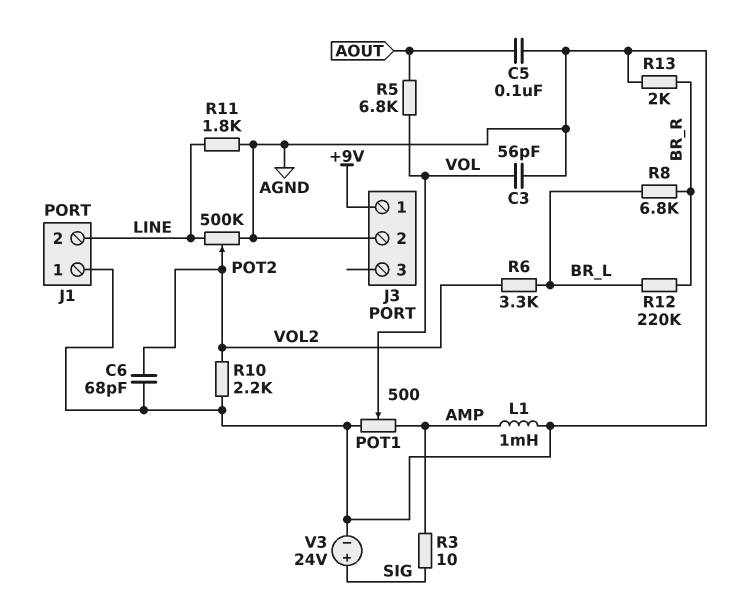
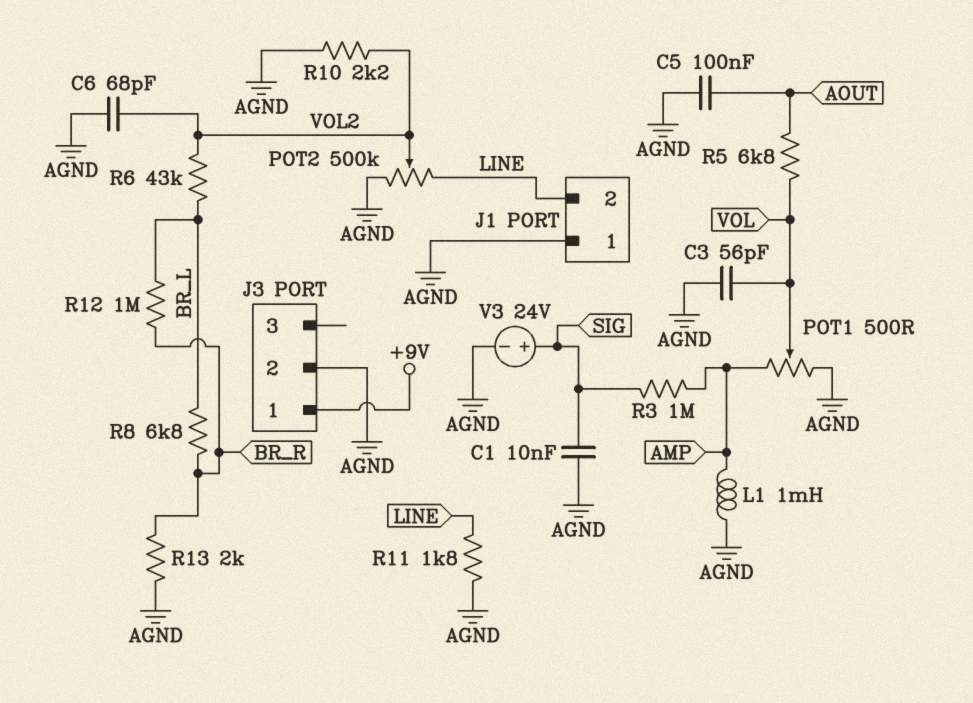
C1: none -> 10nF (AGND, SIG)
R3: 10 (AMP, SIG) -> 1M (AMP, SIG)
R6: 3.3k (BR_L, VOL2) -> 43k (BR_L, VOL2)
R12: 220k (BR_L, BR_R) -> 1M (BR_L, BR_R)

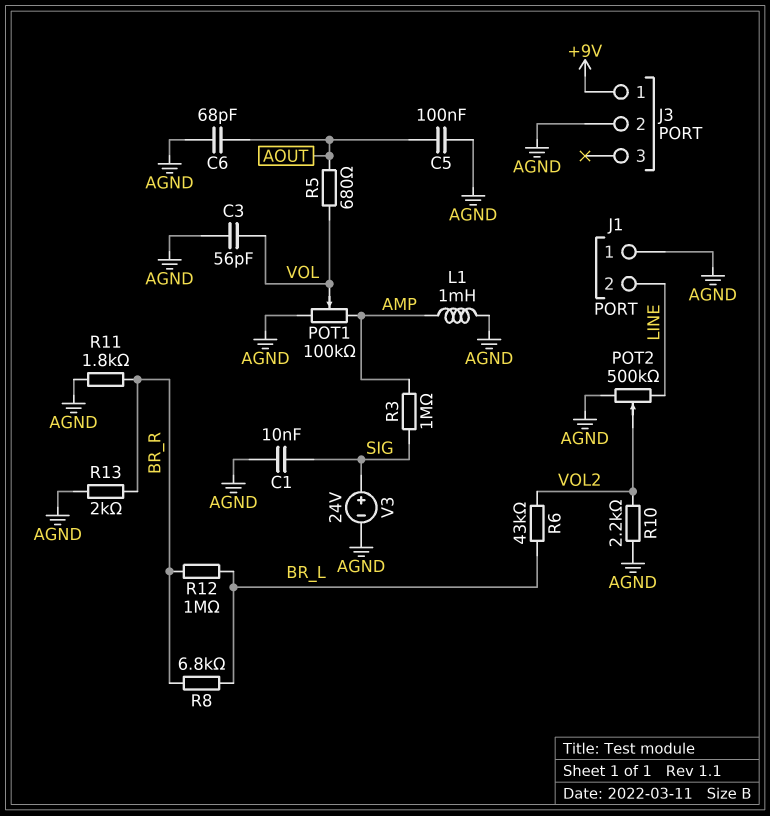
C6: 68pF (AGND, VOL2) -> 68pF (AGND, AOUT)
POT1: 500 (AGND, AMP, wiper VOL) -> 100k (AGND, AMP, wiper VOL)
R5: 6.8k (AOUT, VOL) -> 680 (AOUT, VOL)
R11: 1.8k (AGND, LINE) -> 1.8k (AGND, BR_R)

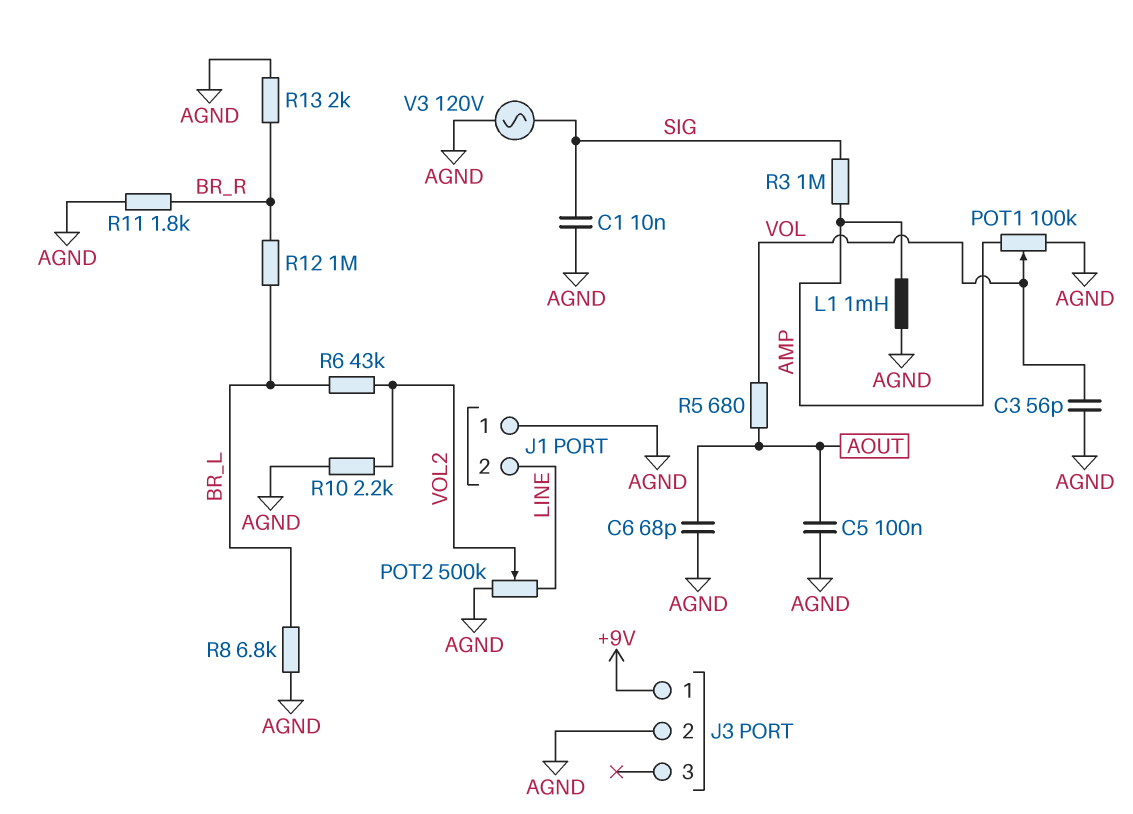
R8: 6.8k (BR_L, BR_R) -> 6.8k (AGND, BR_L)
V3: 24V (plus SIG, minus AGND) -> AC 120V (AGND, SIG)

